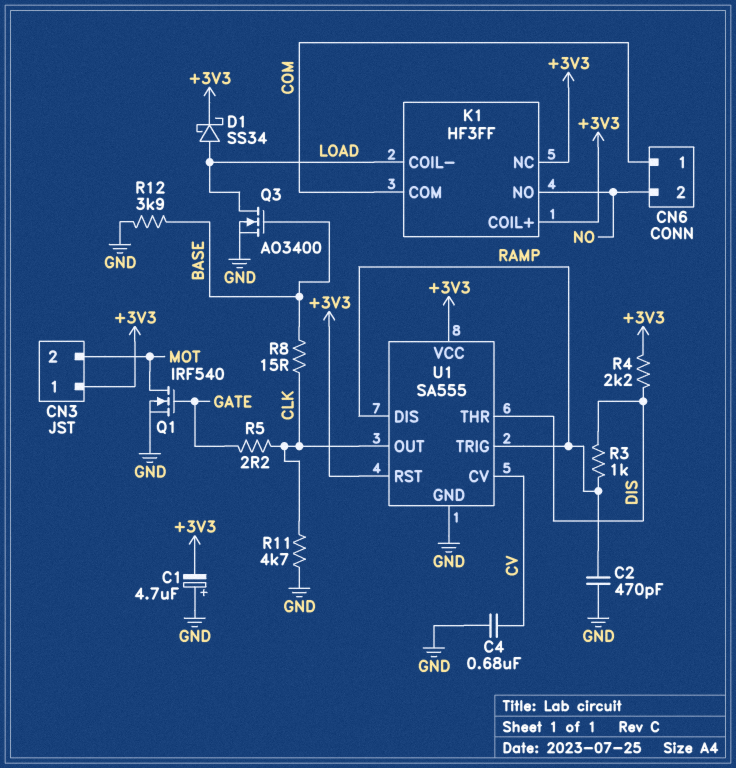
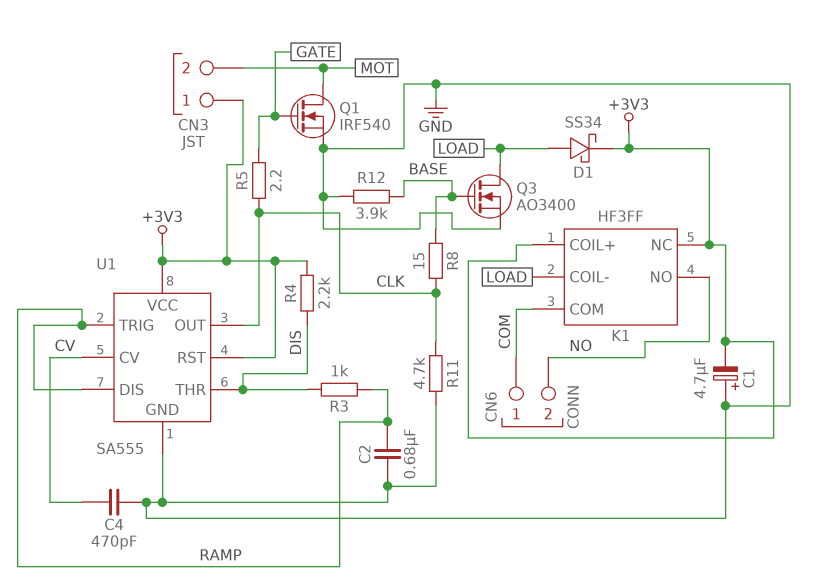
C2: 470pF (GND, RAMP) -> 680nF (GND, RAMP)
C4: 680nF (CV, GND) -> 470pF (CV, GND)

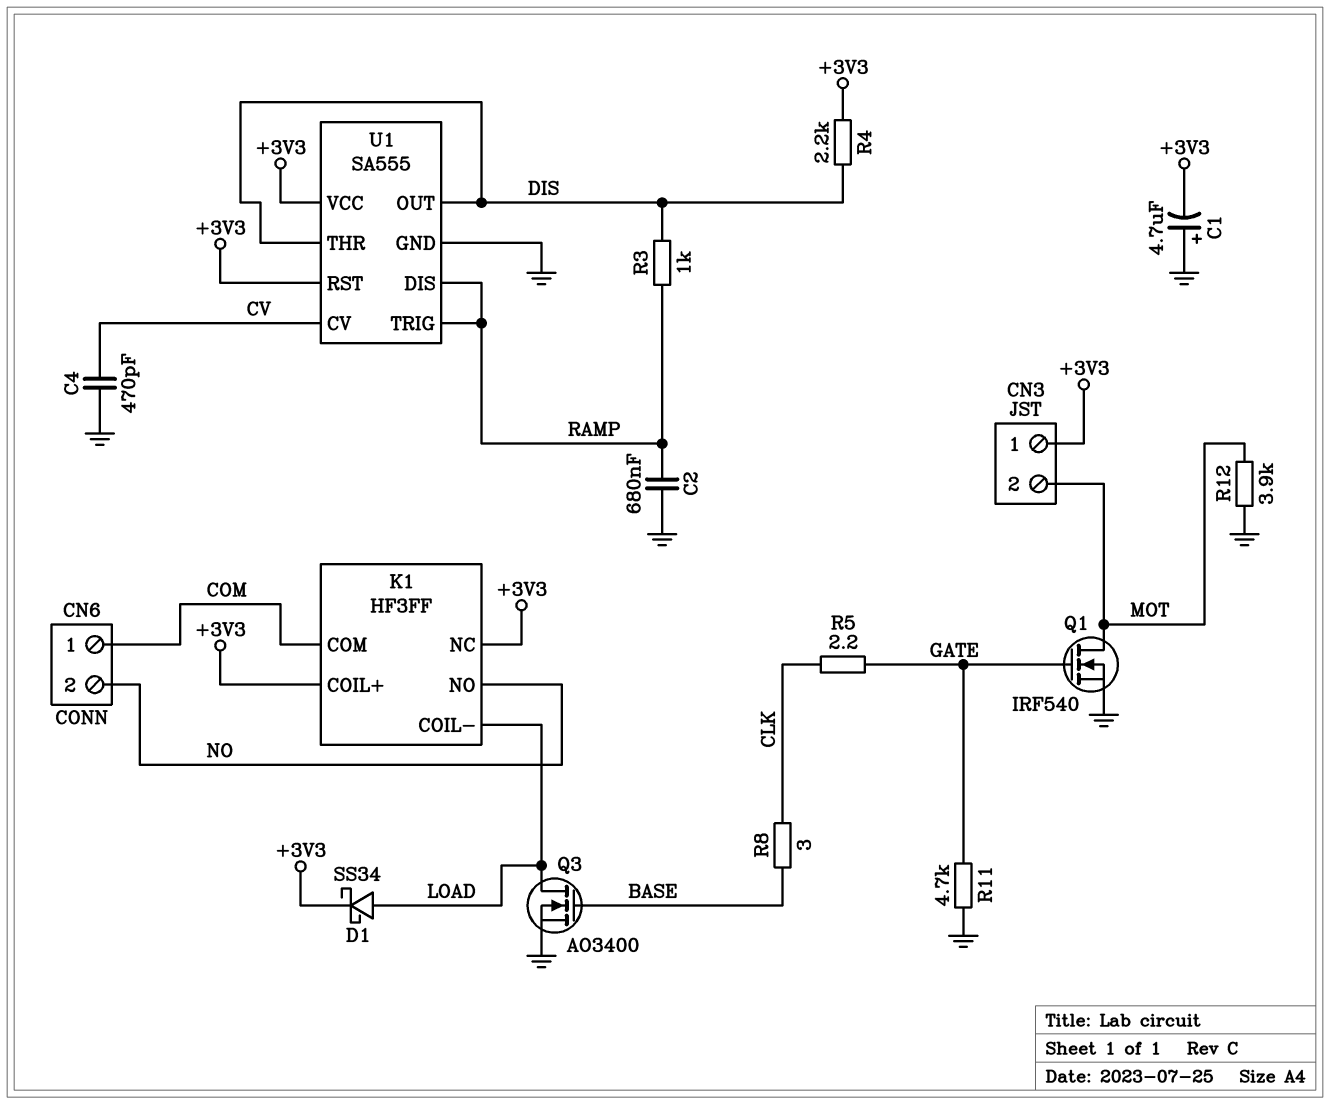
R8: 15 (BASE, CLK) -> 3 (BASE, CLK)
R11: 4.7k (CLK, GND) -> 4.7k (GATE, GND)
R12: 3.9k (BASE, GND) -> 3.9k (GND, MOT)
U1 pin OUT: CLK -> DIS

